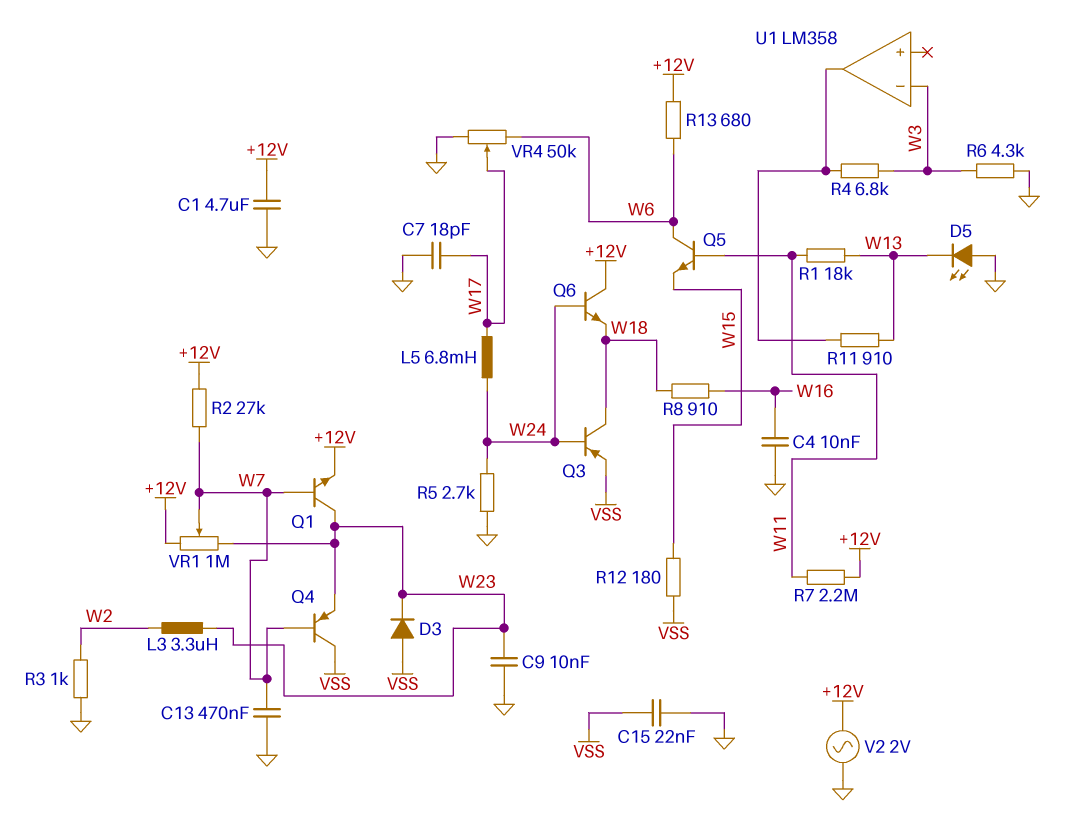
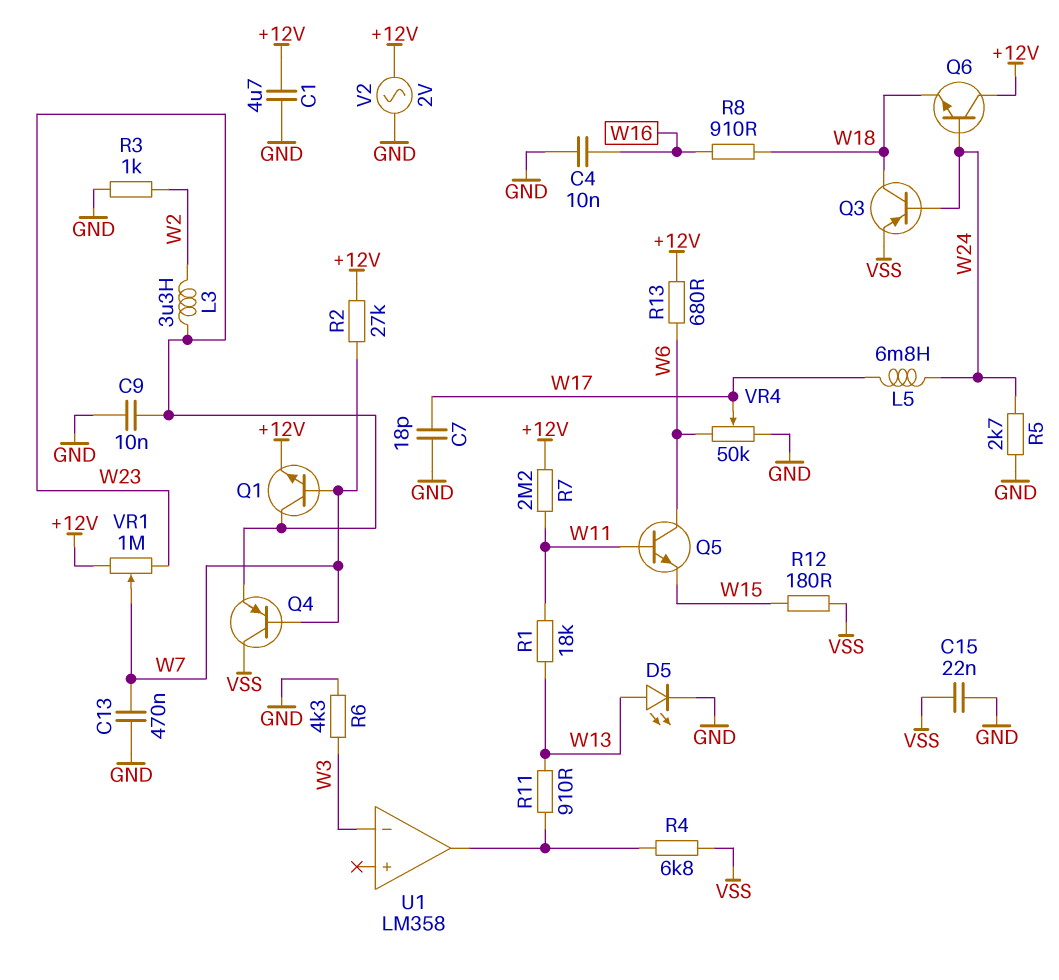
D3: diode (A VSS, K W23) -> none
D5: LED (A GND, K W13) -> LED (A W13, K GND)
R4: 6.8k (U1/out, W3) -> 6.8k (U1/out, VSS)

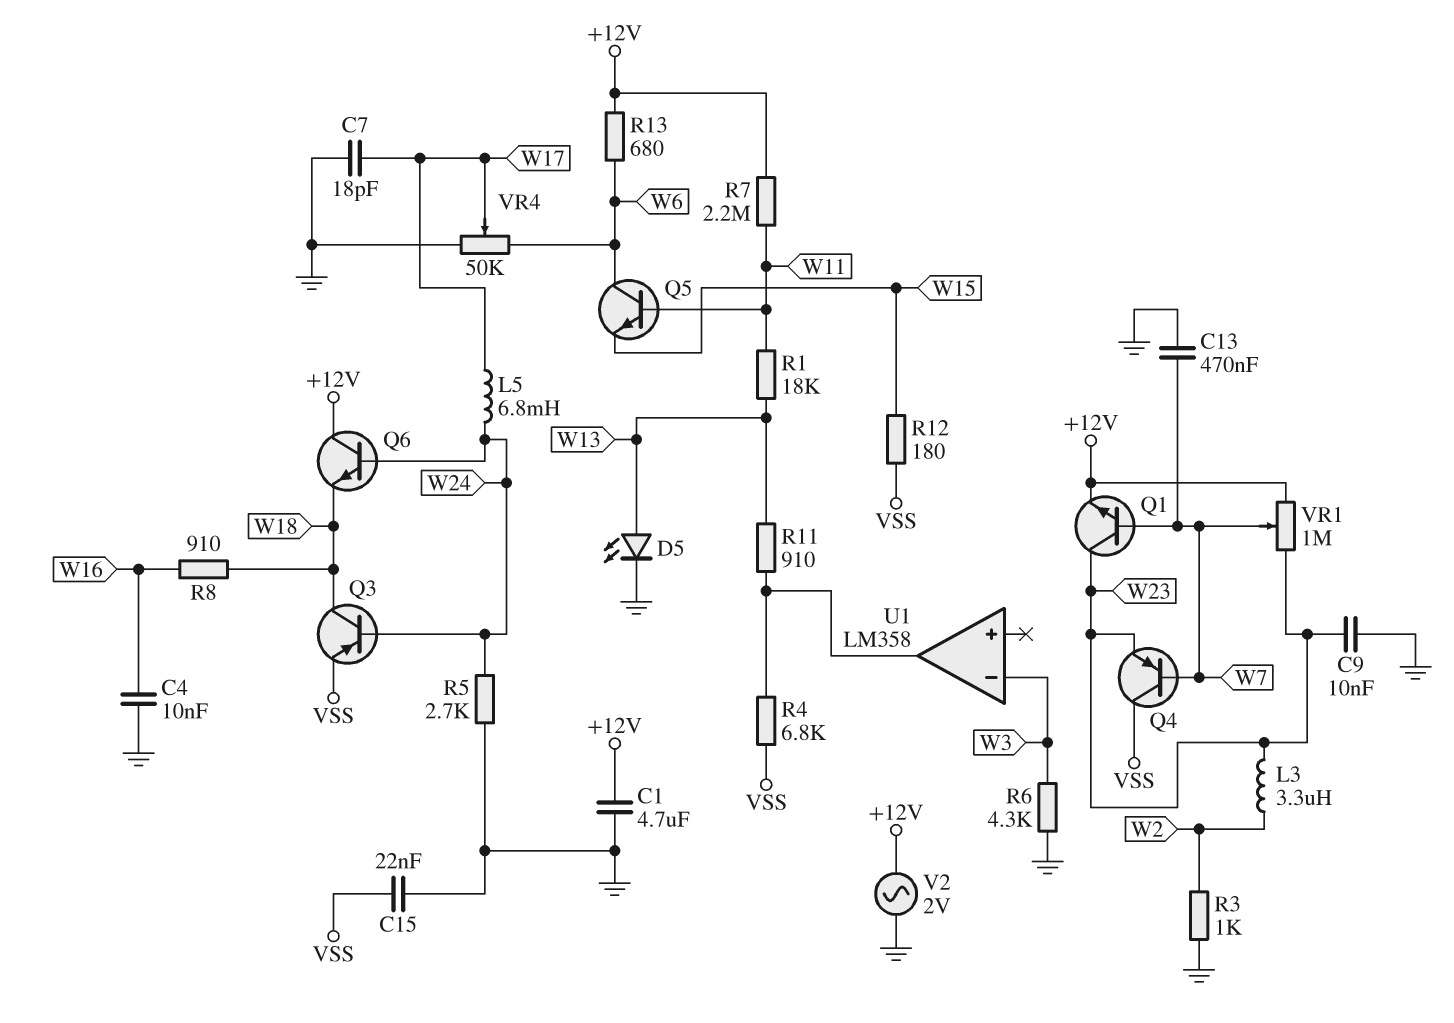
R2: 27k (+12V, W7) -> none

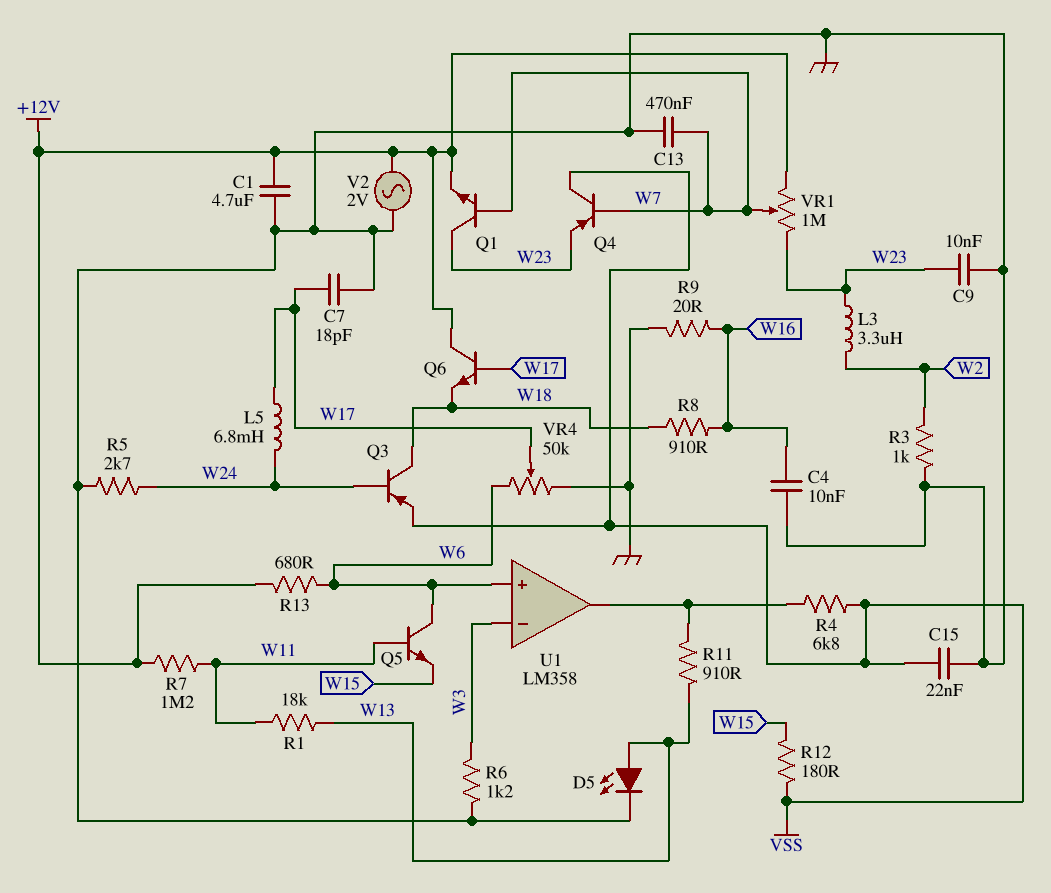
Q6: NPN (B W24, C +12V, E W18) -> NPN (B W17, C +12V, E W18)
R6: 4.3k (GND, W3) -> 1.2k (GND, W3)
R7: 2.2M (+12V, W11) -> 1.2M (+12V, W11)
R9: none -> 20 (GND, W16)
U1 pin in+: none -> W6

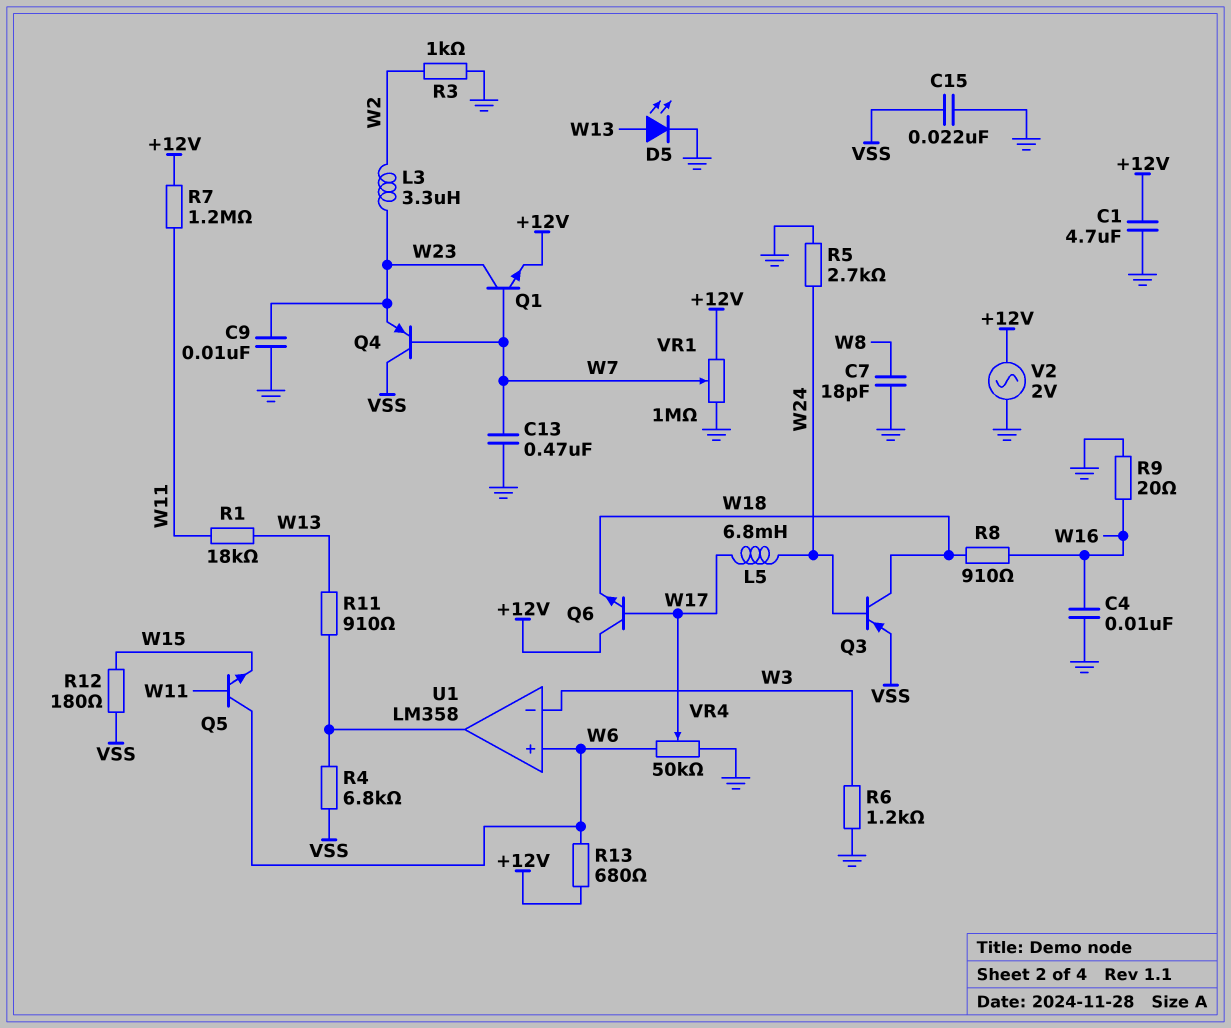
C7: 18pF (GND, W17) -> 18pF (GND, W8)
VR1: 1M (+12V, W23, wiper W7) -> 1M (+12V, GND, wiper W7)

